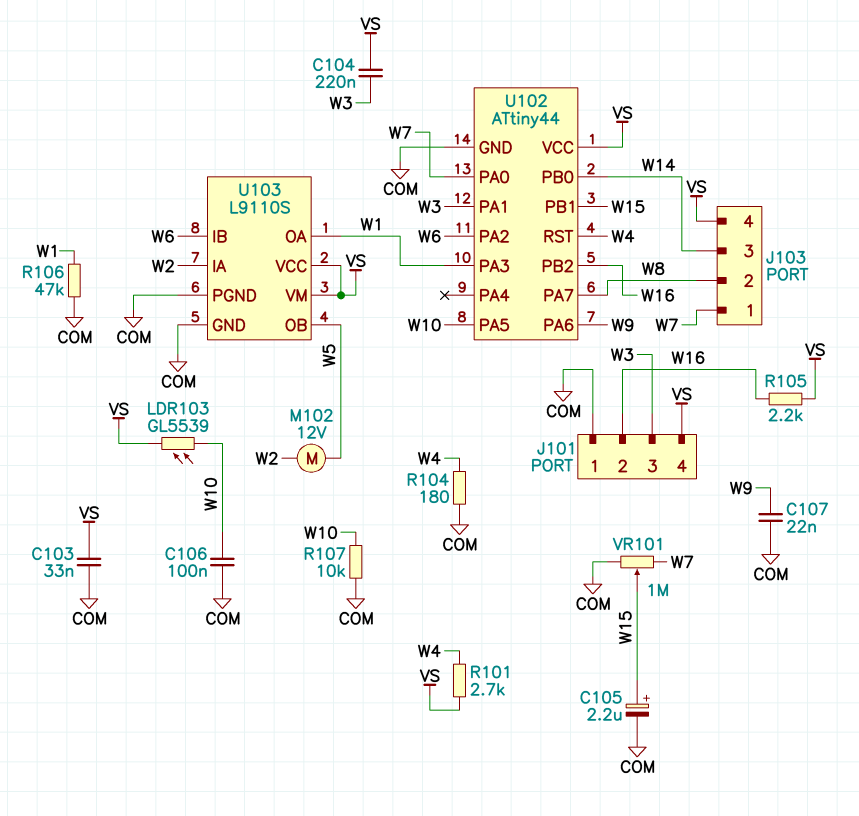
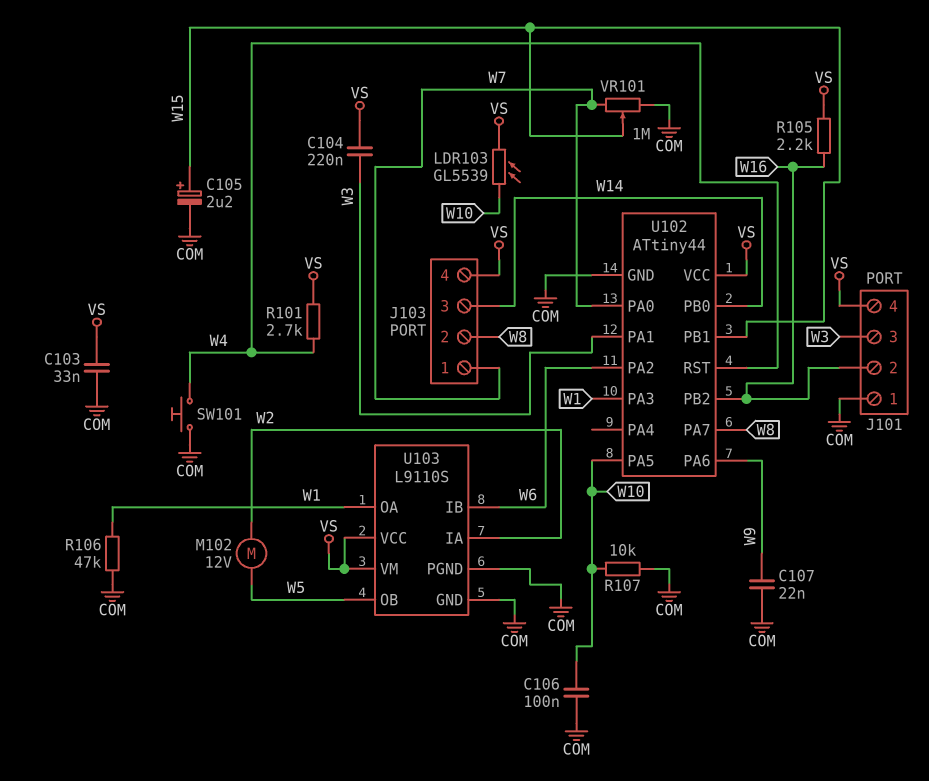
R104: 180 (COM, W4) -> none
SW101: none -> button (COM, W4)

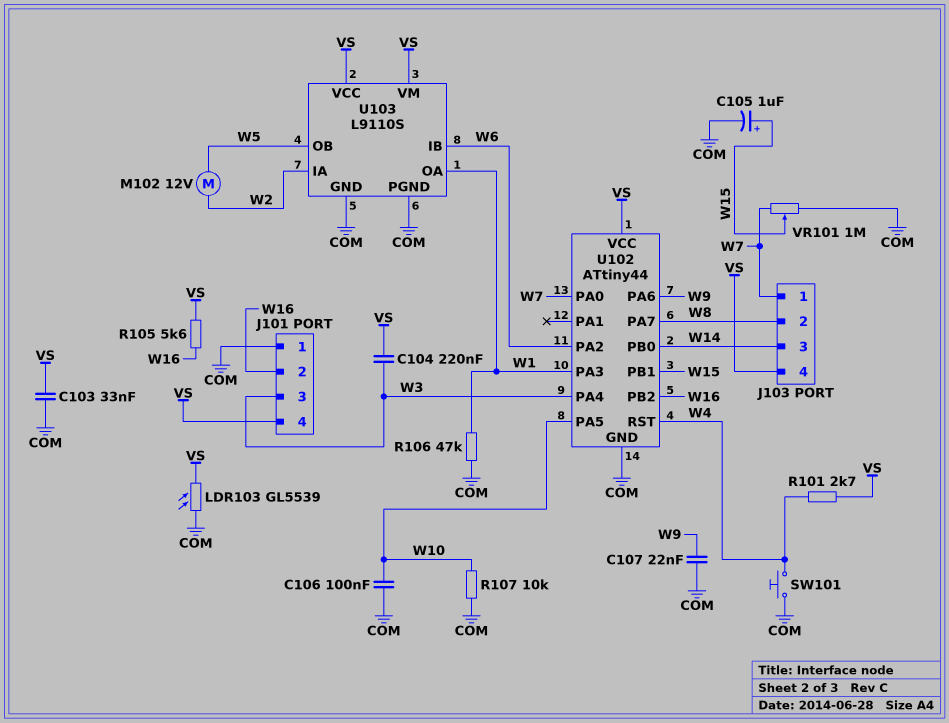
C105: 2.2uF (plus W15, minus COM) -> 1uF (plus W15, minus COM)
LDR103: GL5539 (VS, W10) -> GL5539 (COM, VS)
R105: 2.2k (VS, W16) -> 5.6k (VS, W16)
U102 pin PA1: W3 -> none
U102 pin PA4: none -> W3

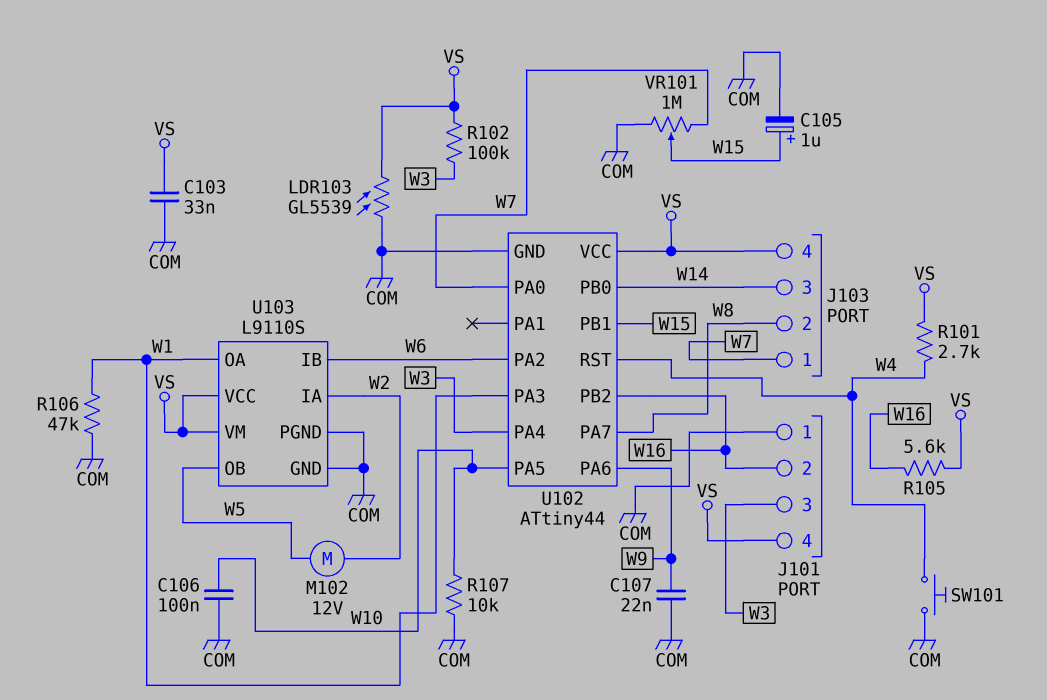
C104: 220nF (VS, W3) -> none
R102: none -> 100k (VS, W3)

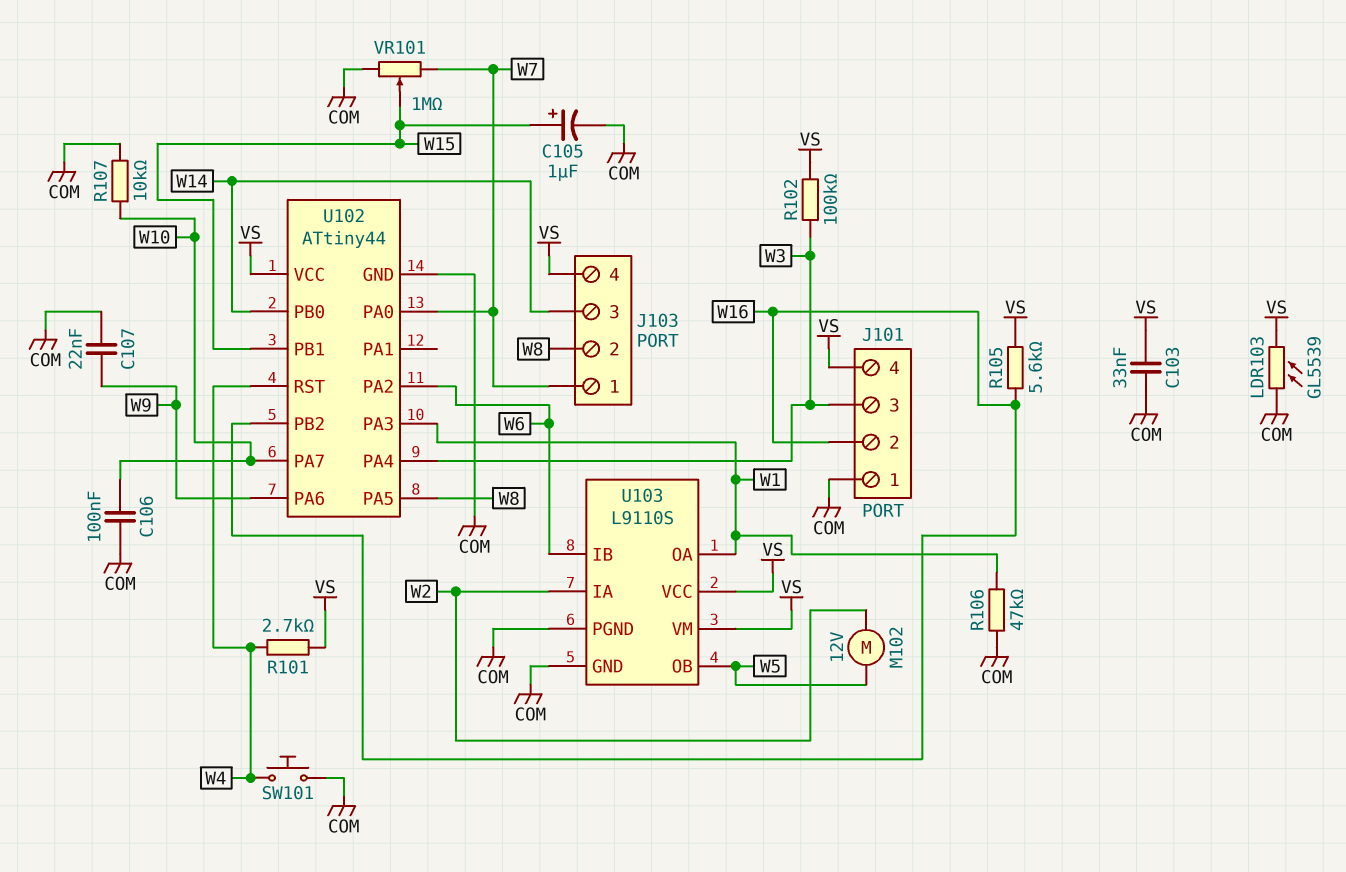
U102 pin PA5: W10 -> W8
U102 pin PA7: W8 -> W10

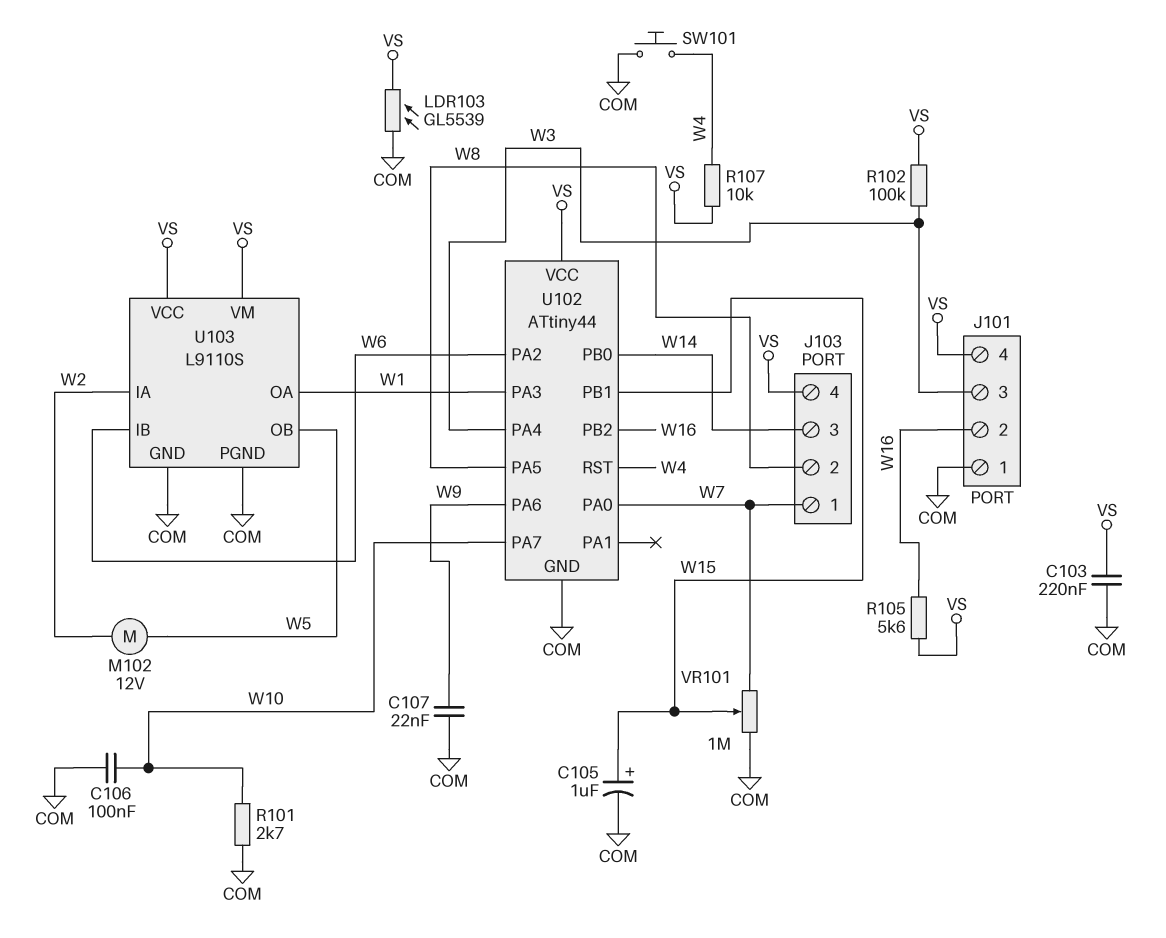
C103: 33nF (COM, VS) -> 220nF (COM, VS)
R101: 2.7k (VS, W4) -> 2.7k (COM, W10)
R106: 47k (COM, W1) -> none
R107: 10k (COM, W10) -> 10k (VS, W4)

